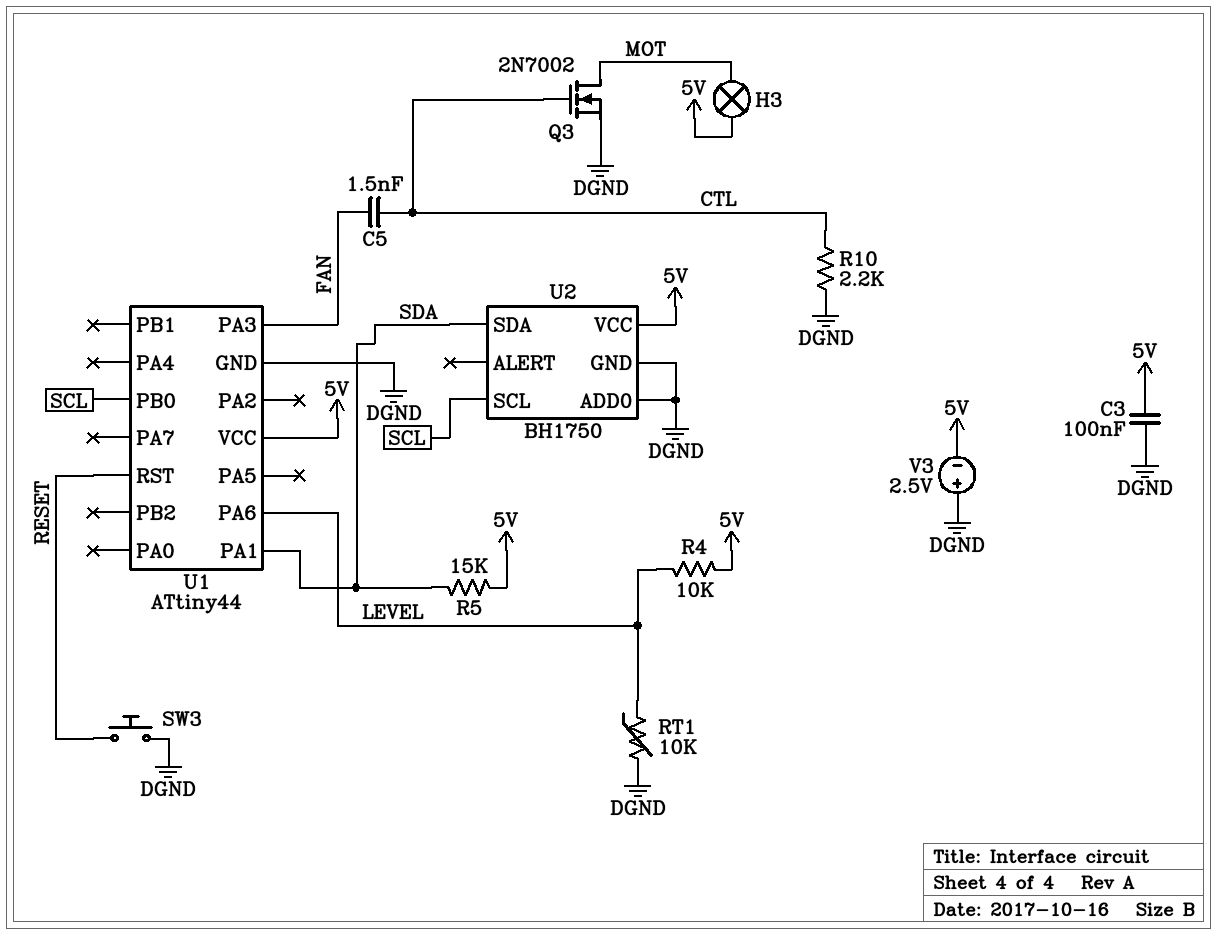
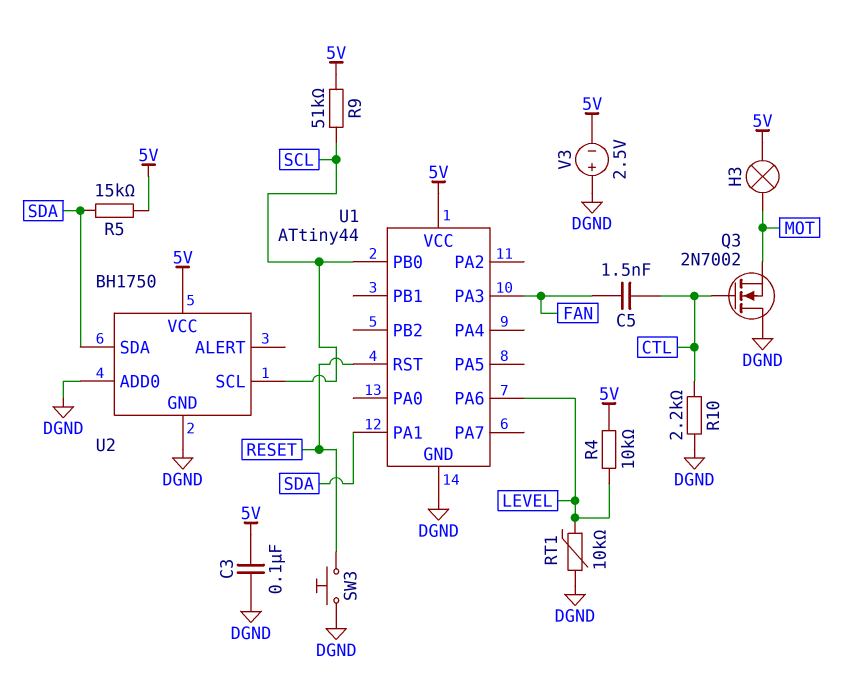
Q3: NMOS 2N7002 (G CTL, D MOT, S DGND) -> NMOS 2N7002 (G CTL, D DGND, S MOT)
R9: none -> 51k (5V, SCL)

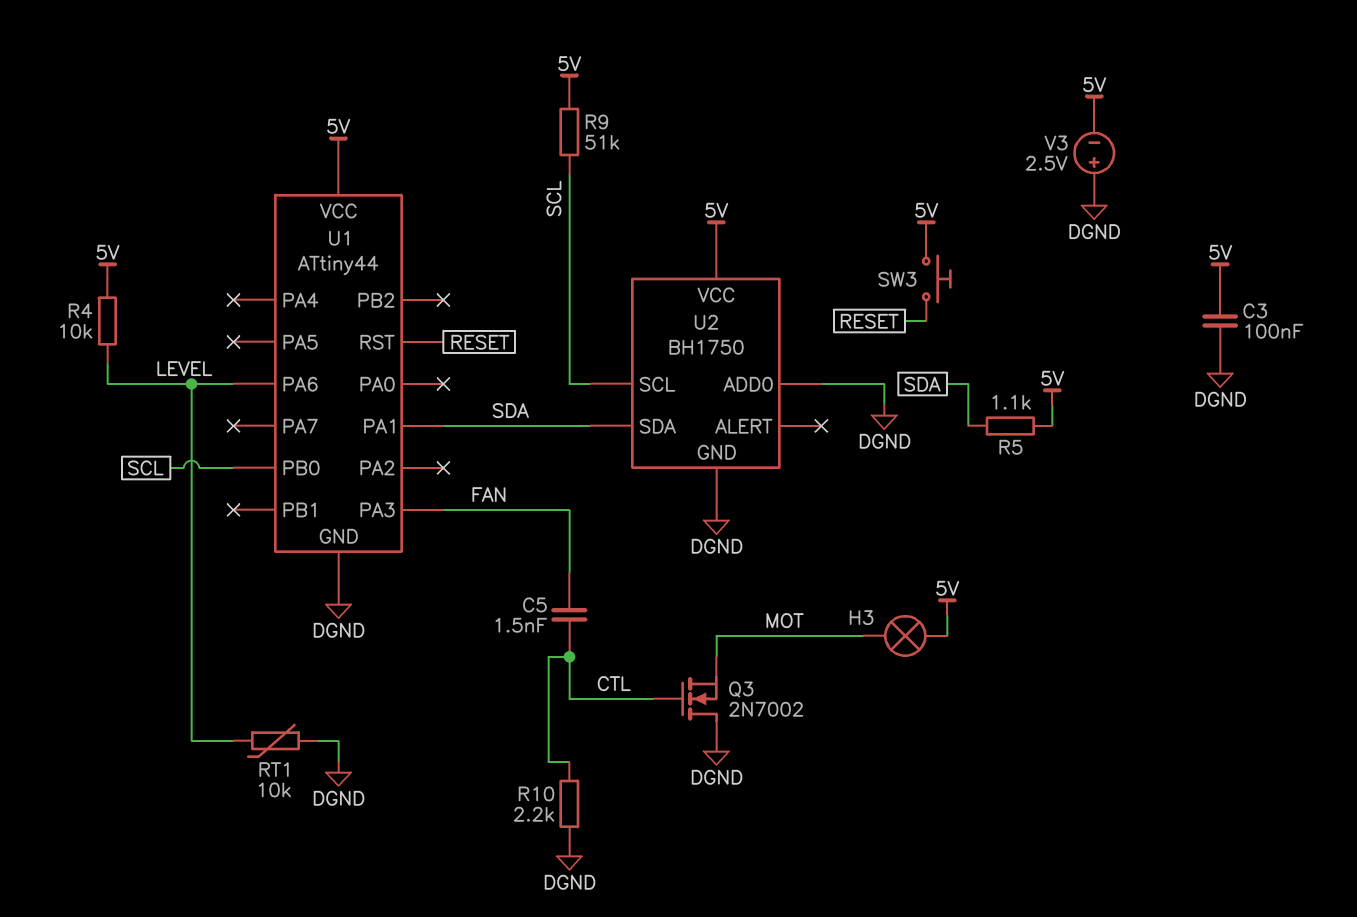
R5: 15k (5V, SDA) -> 1.1k (5V, SDA)
SW3: button (DGND, RESET) -> button (5V, RESET)

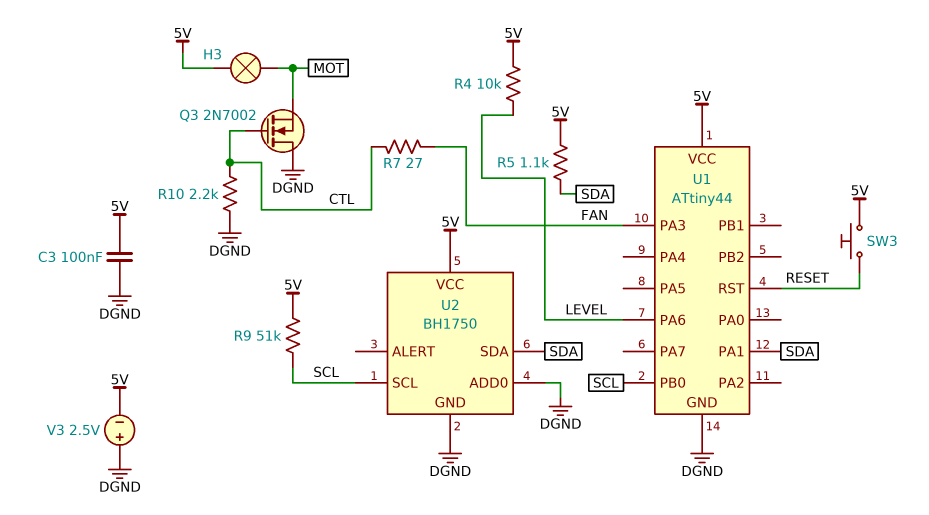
C5: 1.5nF (CTL, FAN) -> none
R7: none -> 27 (CTL, FAN)
RT1: 10k (DGND, LEVEL) -> none

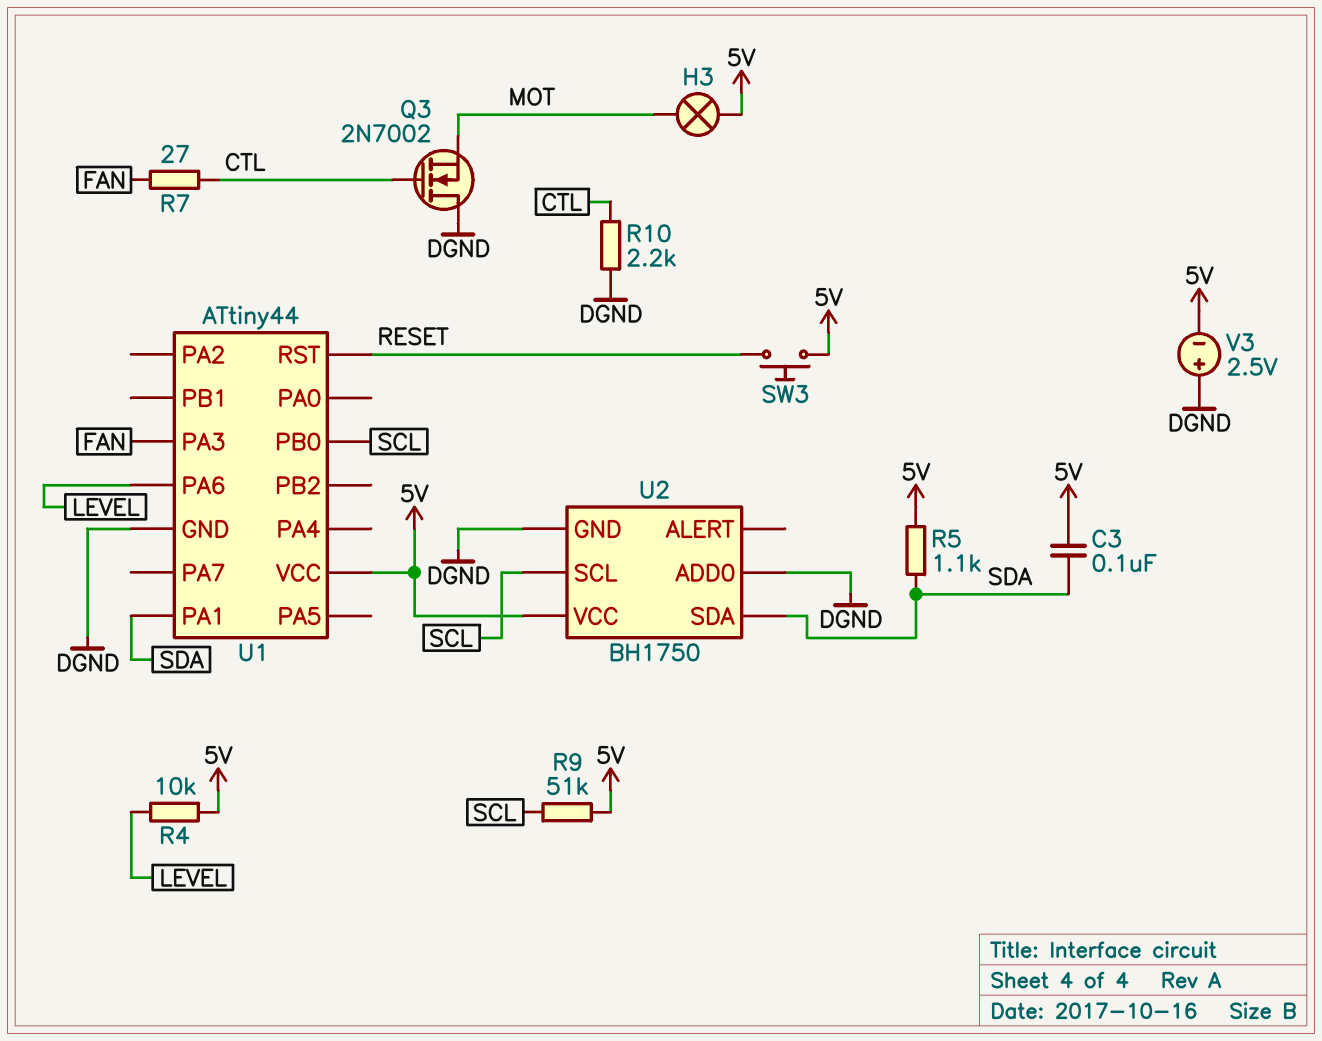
C3: 100nF (5V, DGND) -> 100nF (5V, SDA)

